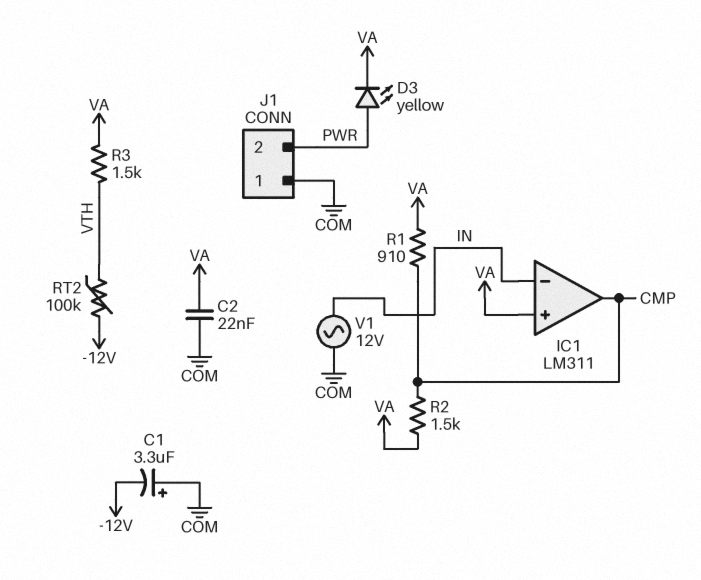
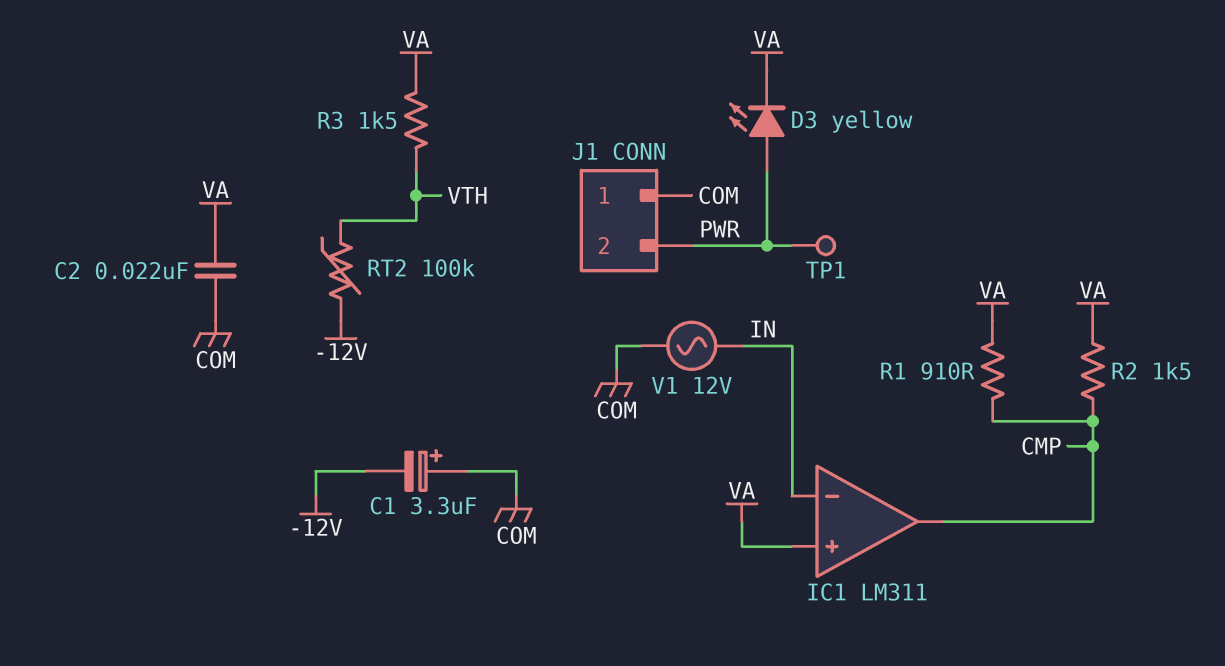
TP1: none -> test point (PWR)

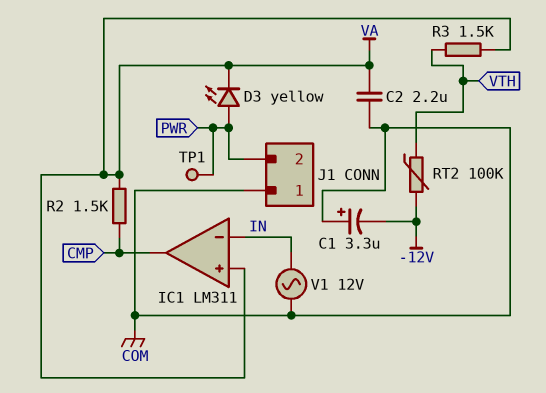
C2: 22nF (COM, VA) -> 2.2uF (COM, VA)
R1: 910 (CMP, VA) -> none

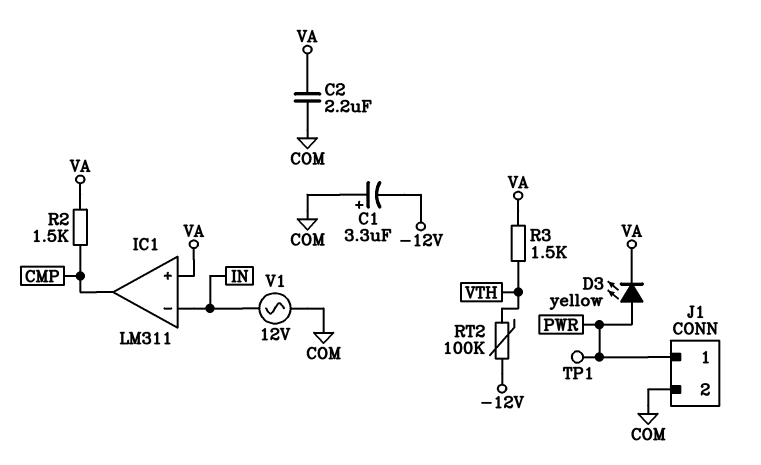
J1 pin 1: COM -> PWR
J1 pin 2: PWR -> COM

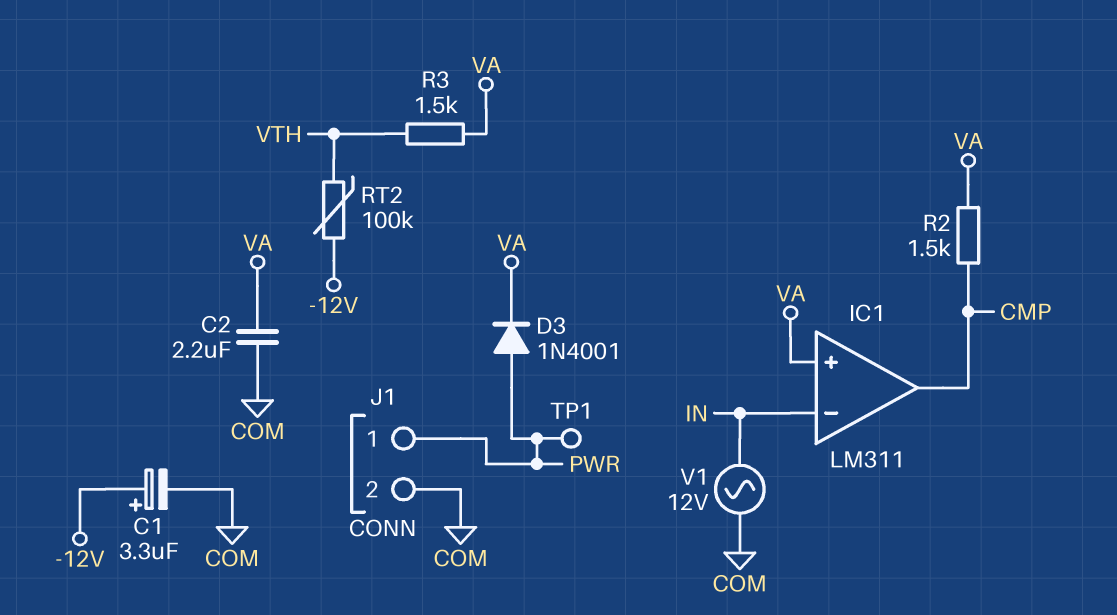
C1: 3.3uF (plus COM, minus -12V) -> 3.3uF (plus -12V, minus COM)
D3: LED yellow (A PWR, K VA) -> diode 1N4001 (A PWR, K VA)

